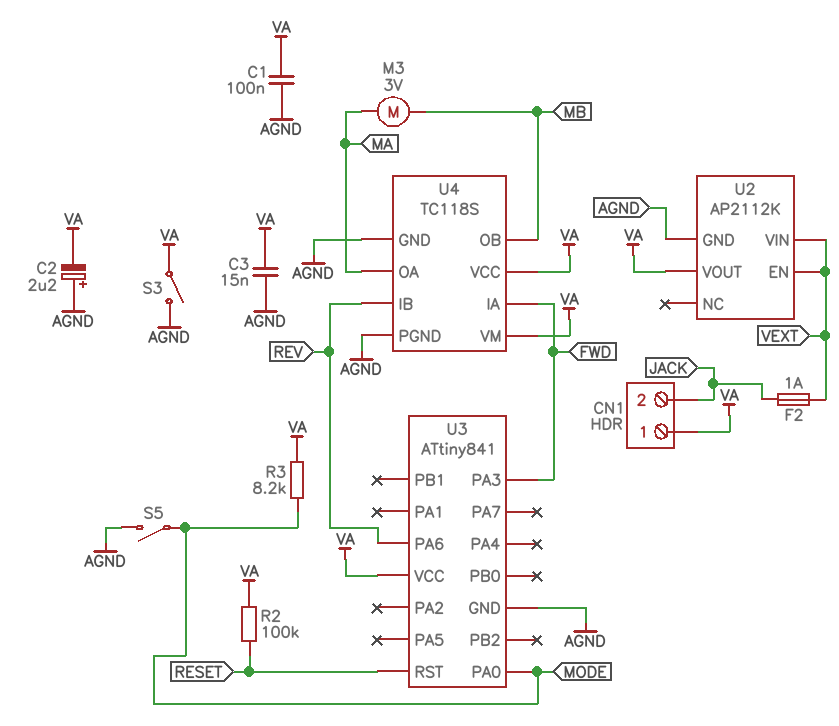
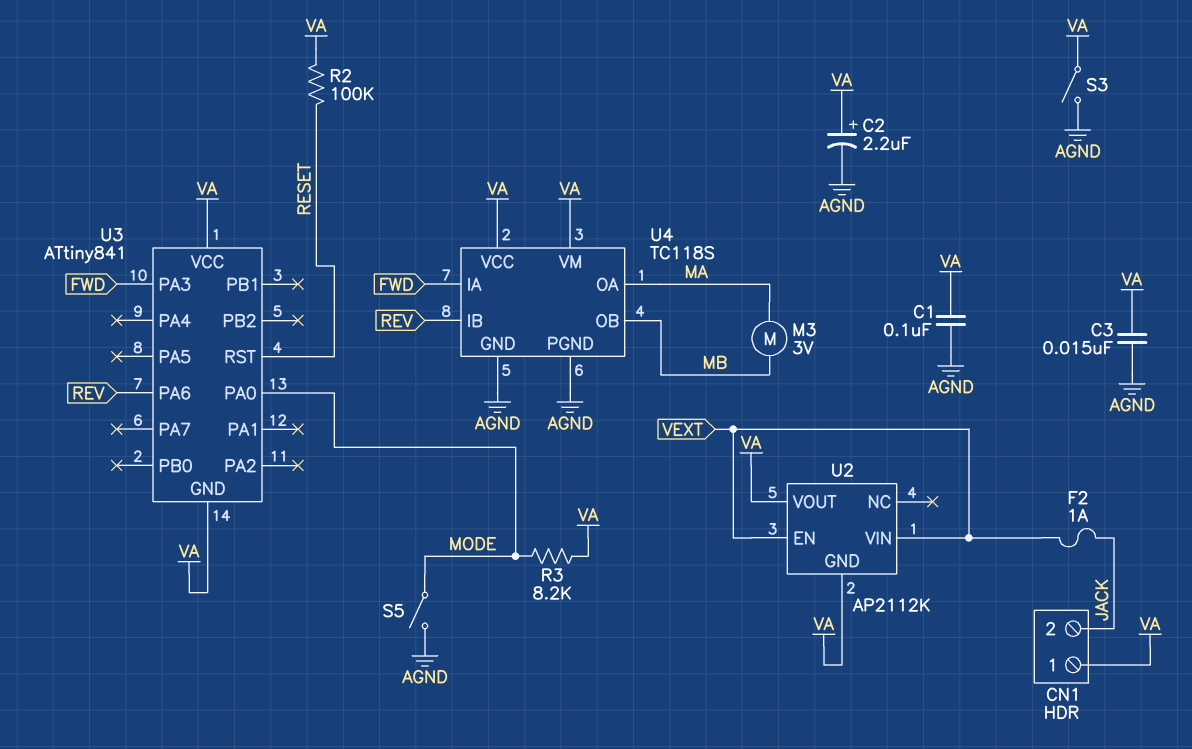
C2: 2.2uF (plus AGND, minus VA) -> 2.2uF (plus VA, minus AGND)
U2 pin GND: AGND -> VA
U3 pin GND: AGND -> VA

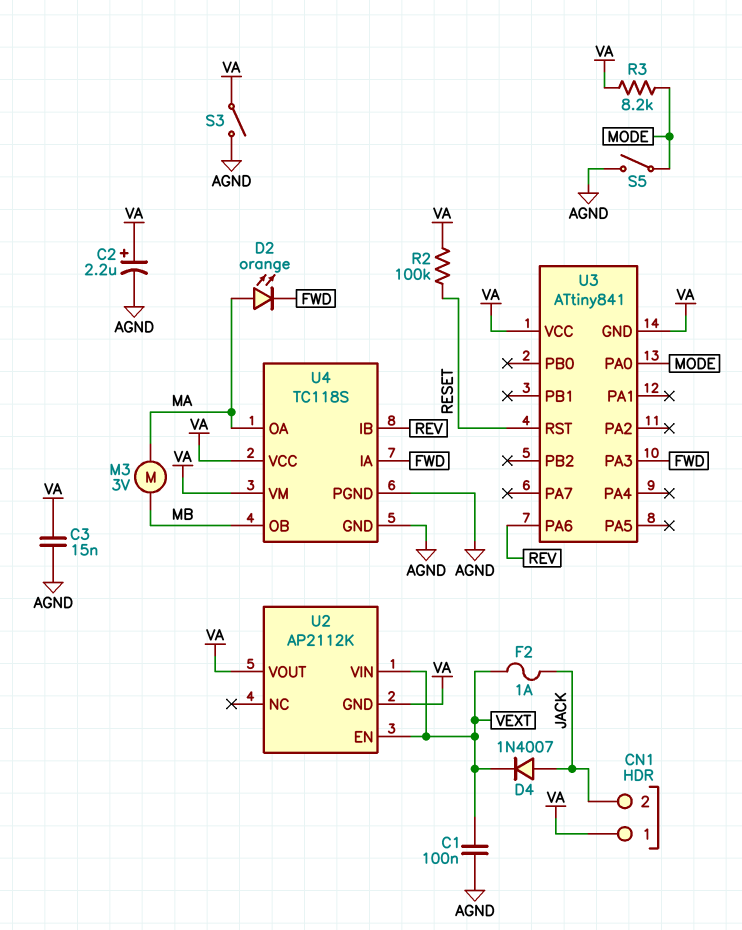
C1: 100nF (AGND, VA) -> 100nF (AGND, VEXT)
D2: none -> LED orange (A MA, K FWD)
D4: none -> diode 1N4007 (A JACK, K VEXT)

